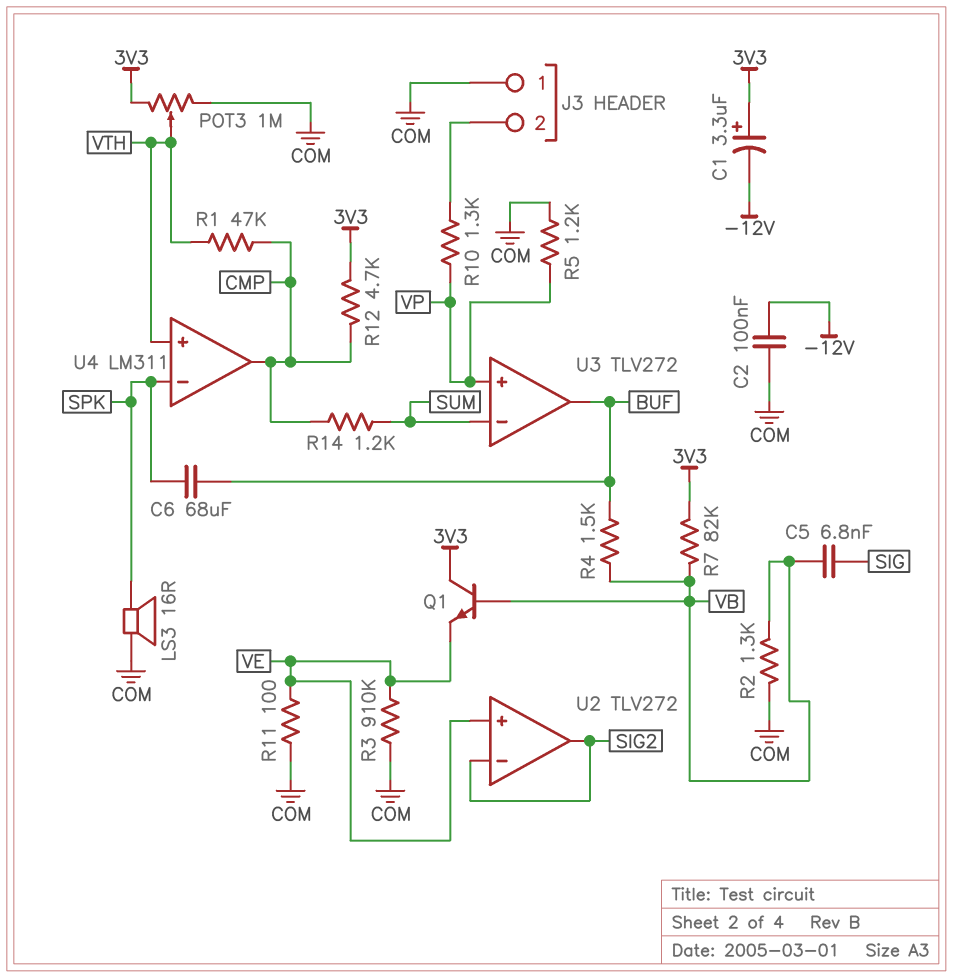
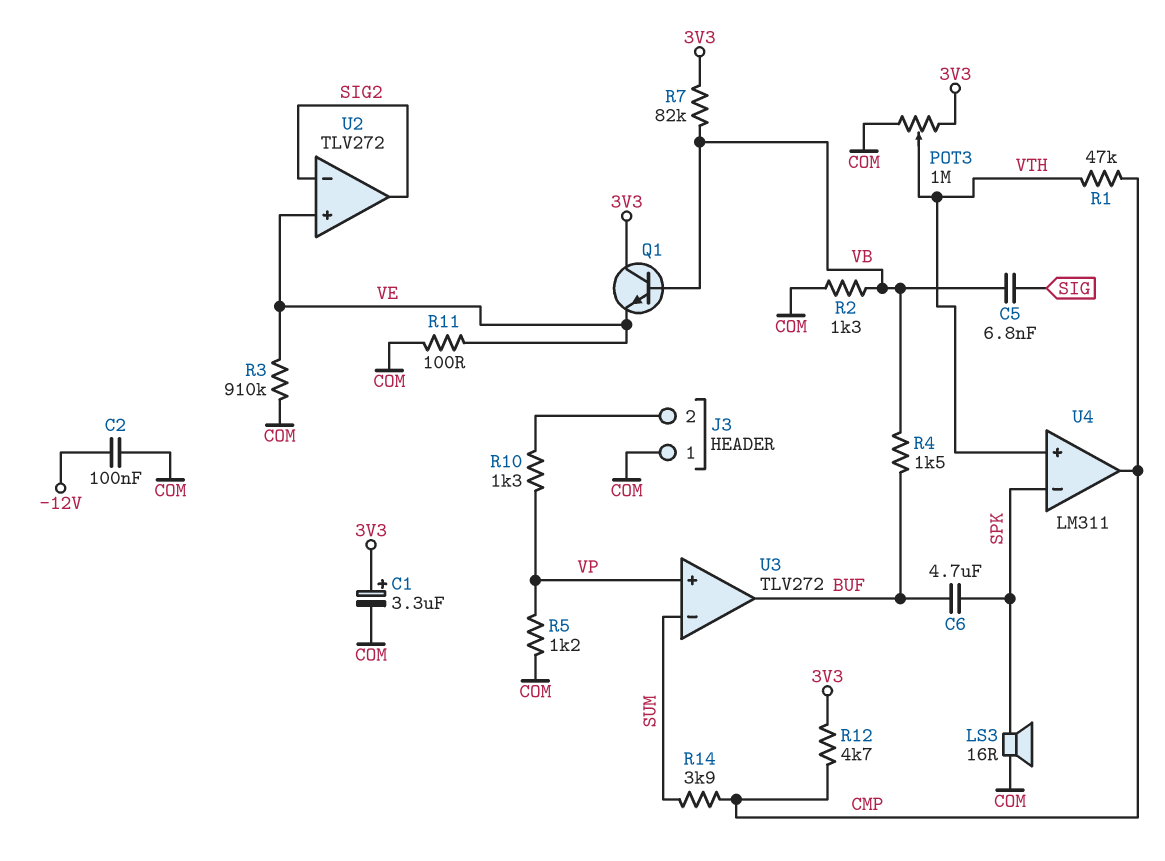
C1: 3.3uF (plus 3V3, minus -12V) -> 3.3uF (plus 3V3, minus COM)
C6: 68uF (BUF, SPK) -> 4.7uF (BUF, SPK)
R14: 1.2k (CMP, SUM) -> 3.9k (CMP, SUM)

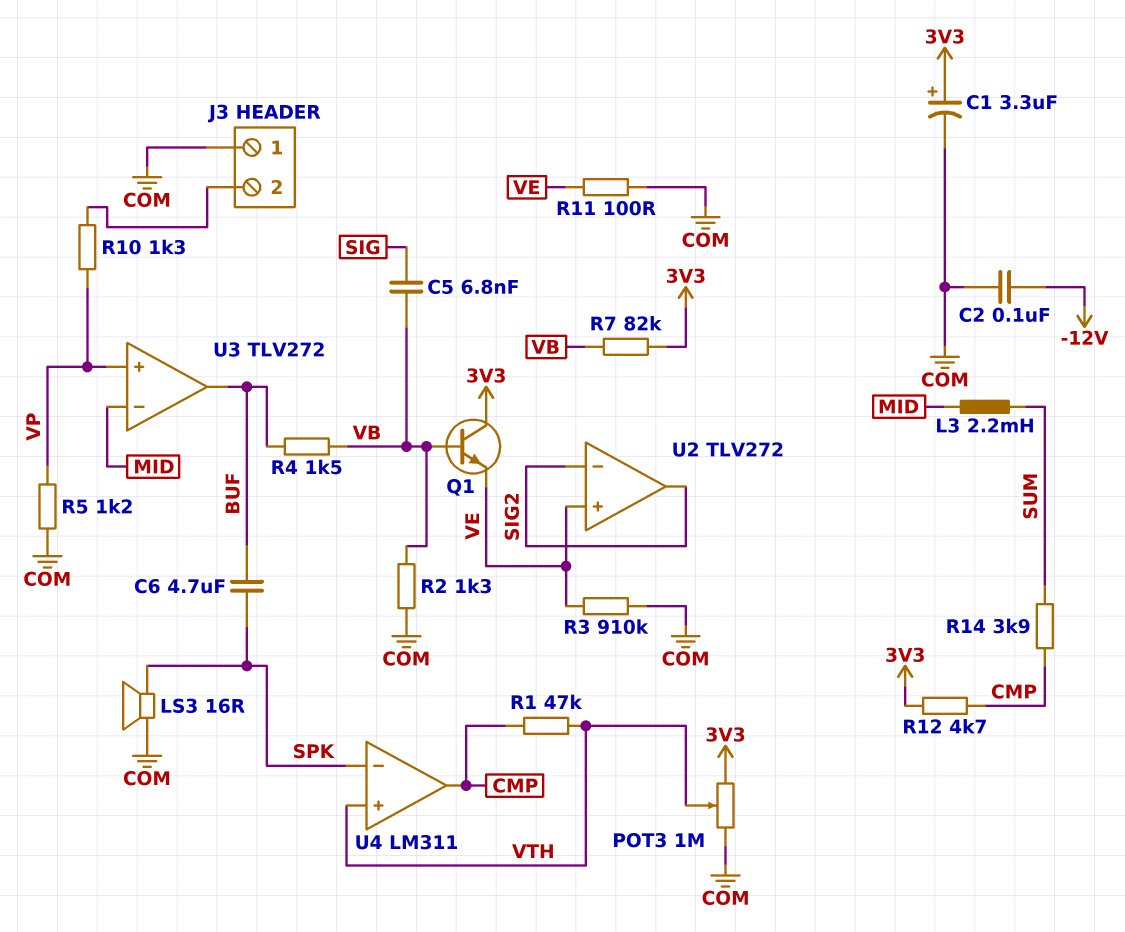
L3: none -> 2.2mH (MID, SUM)
U3 pin in-: SUM -> MID

